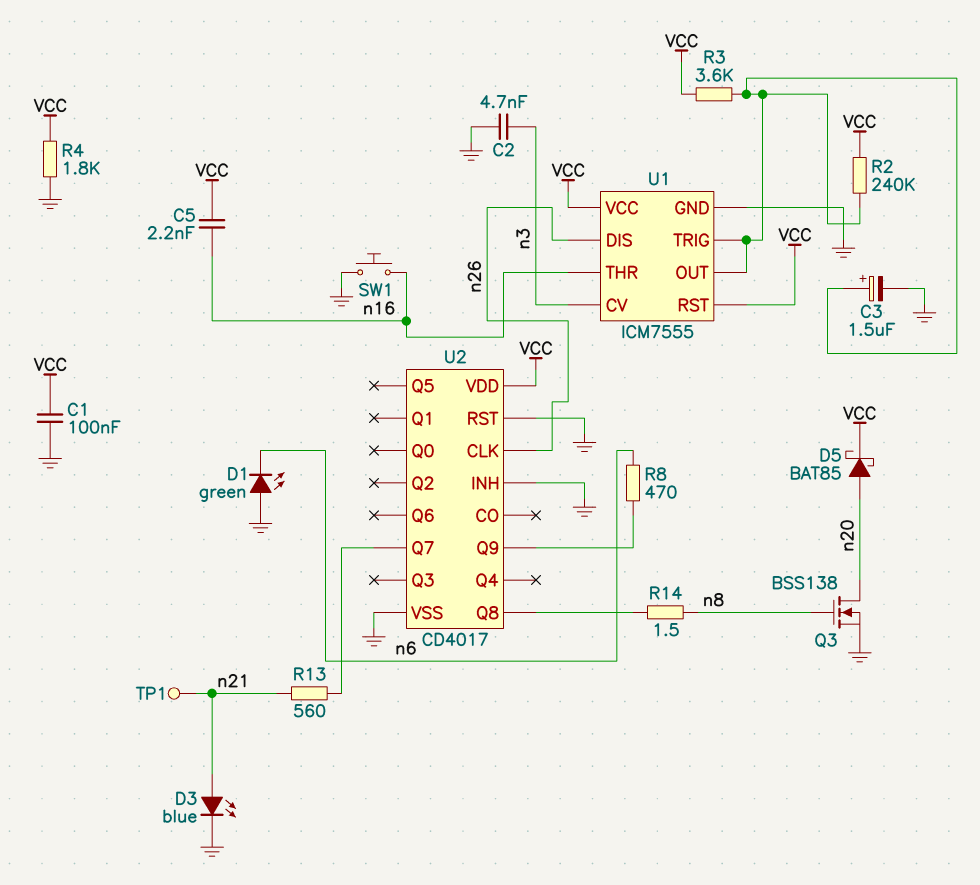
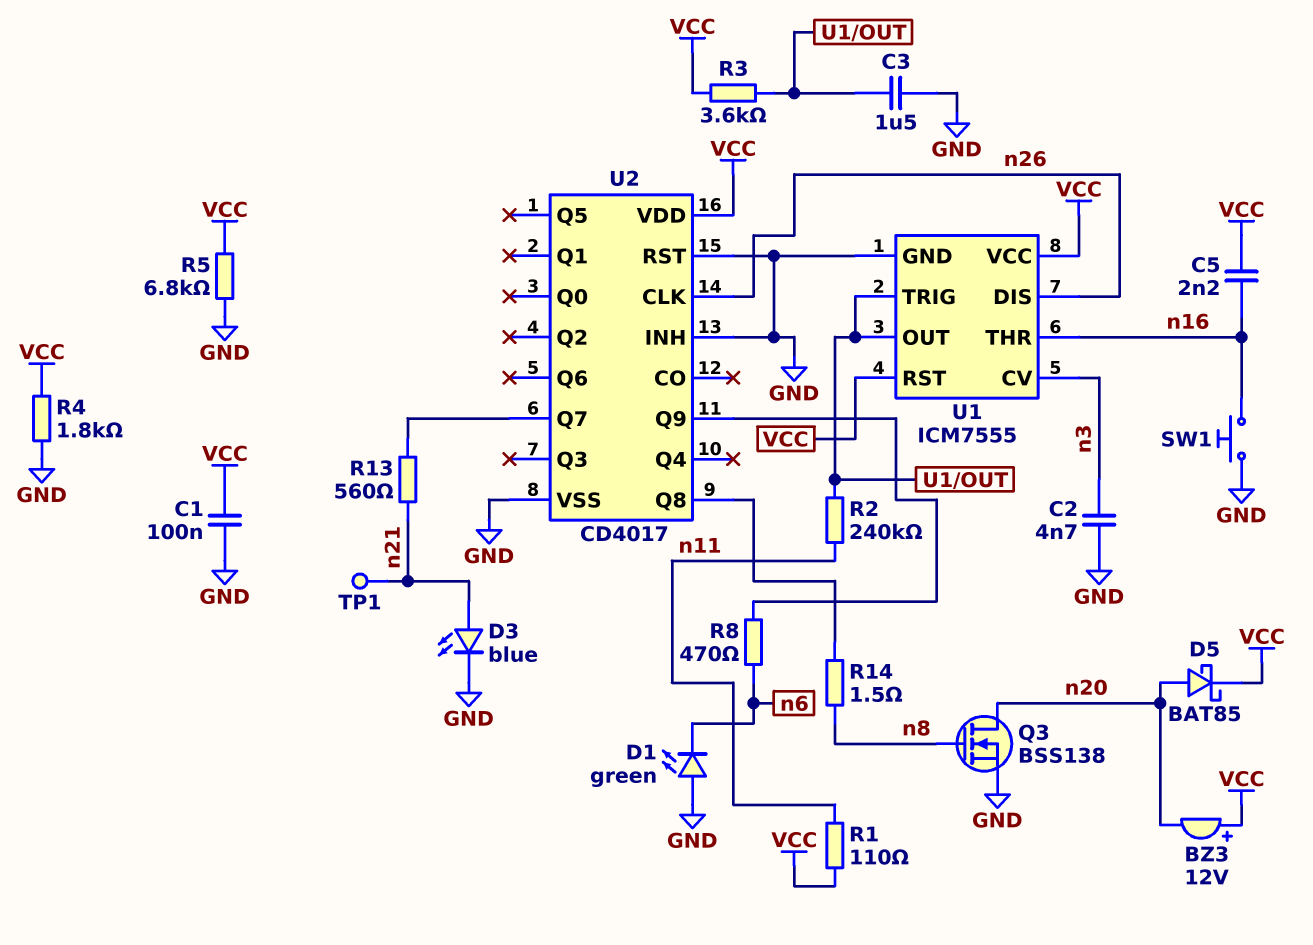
BZ3: none -> buzzer 12V (plus VCC, minus n20)
C3: 1.5uF (plus U1/OUT, minus GND) -> 1.5uF (GND, U1/OUT)
R1: none -> 110 (VCC, n11)
R2: 240k (U1/OUT, VCC) -> 240k (U1/OUT, n11)
R5: none -> 6.8k (GND, VCC)

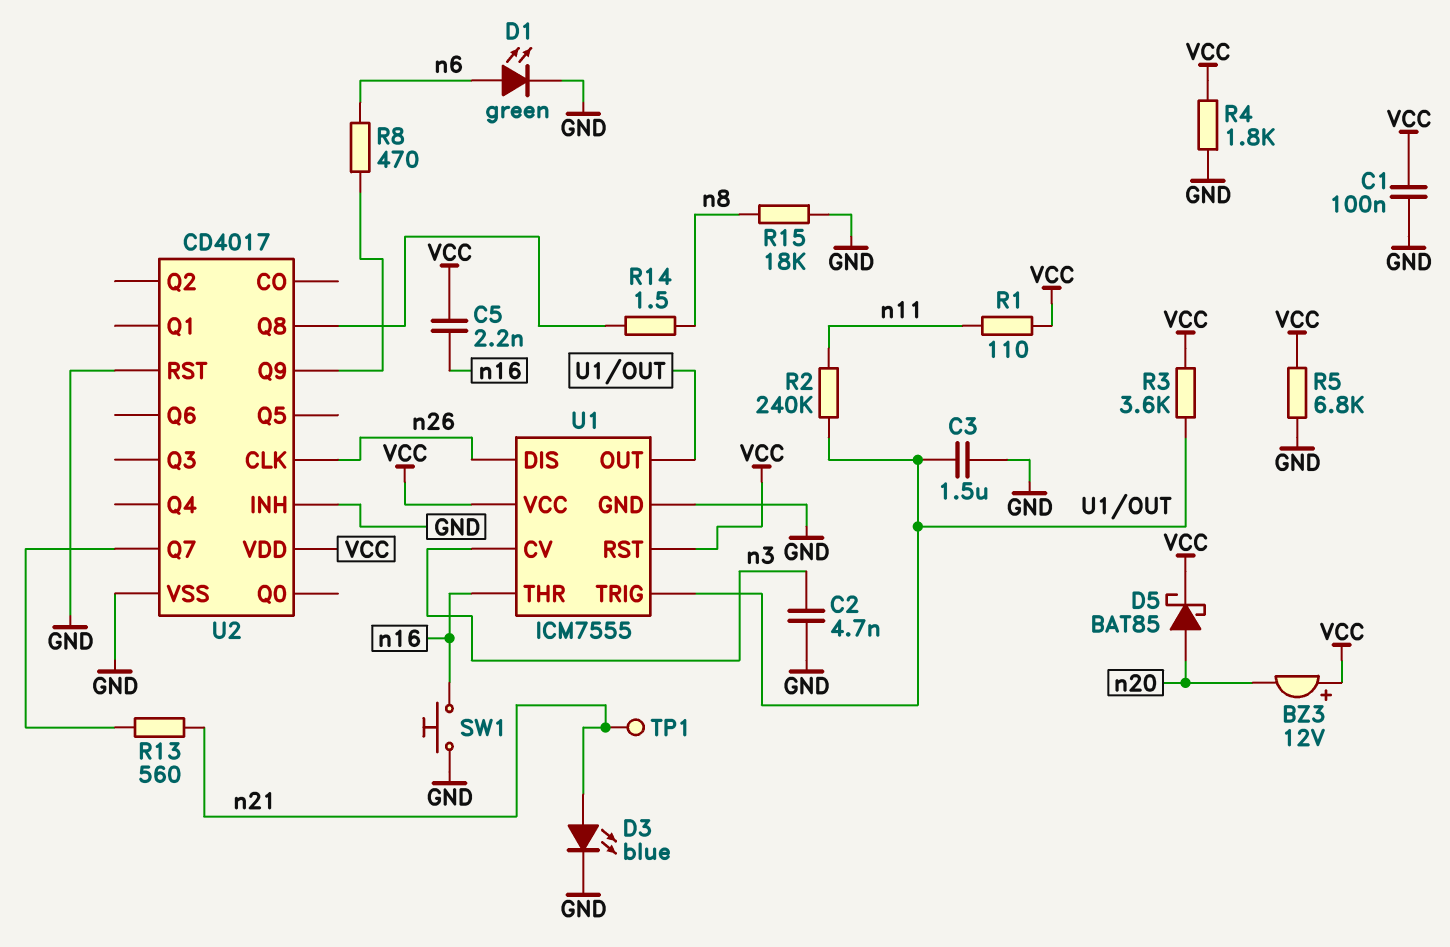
D1: LED green (A GND, K n6) -> LED green (A n6, K GND)
Q3: NMOS BSS138 (G n8, D n20, S GND) -> none
R15: none -> 18k (GND, n8)

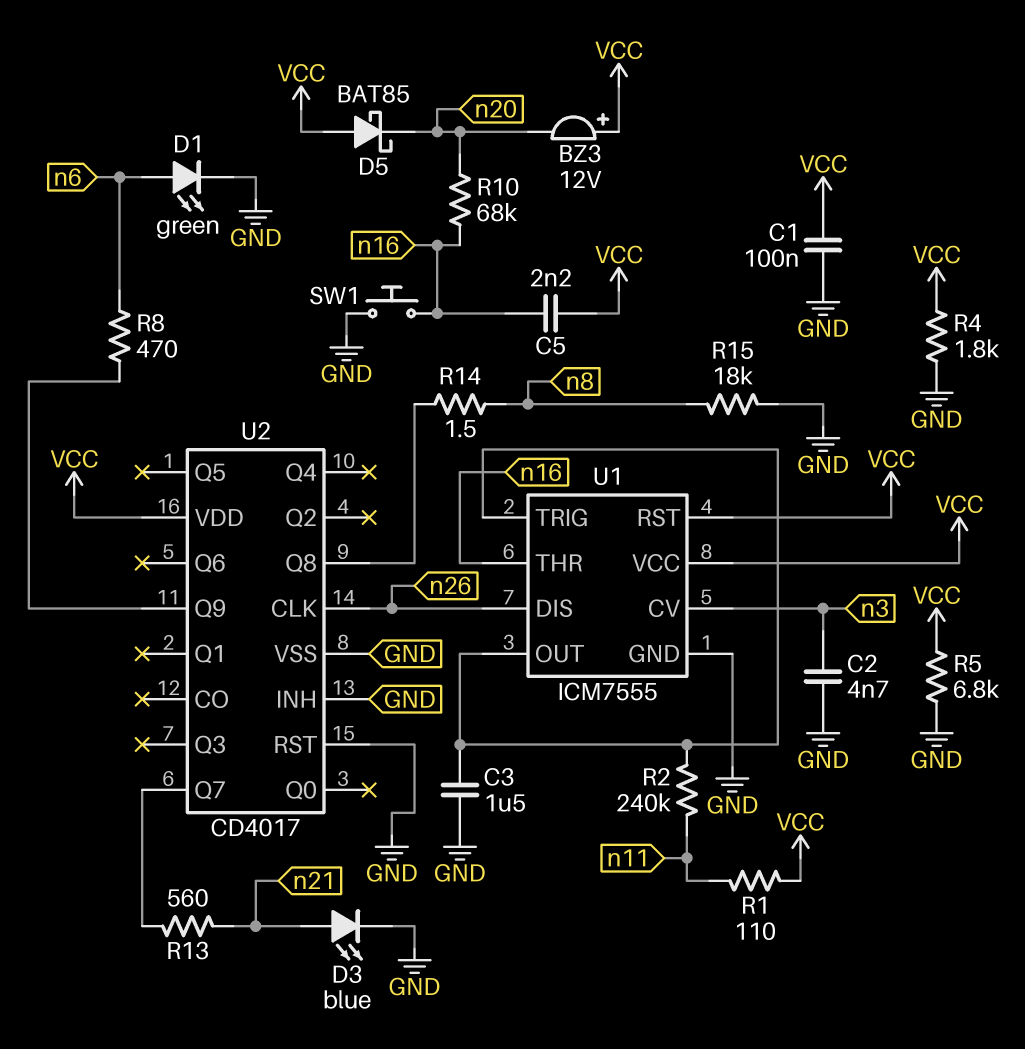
D5: schottky BAT85 (A n20, K VCC) -> schottky BAT85 (A VCC, K n20)
R3: 3.6k (U1/OUT, VCC) -> none
R10: none -> 68k (n16, n20)
TP1: test point (n21) -> none

